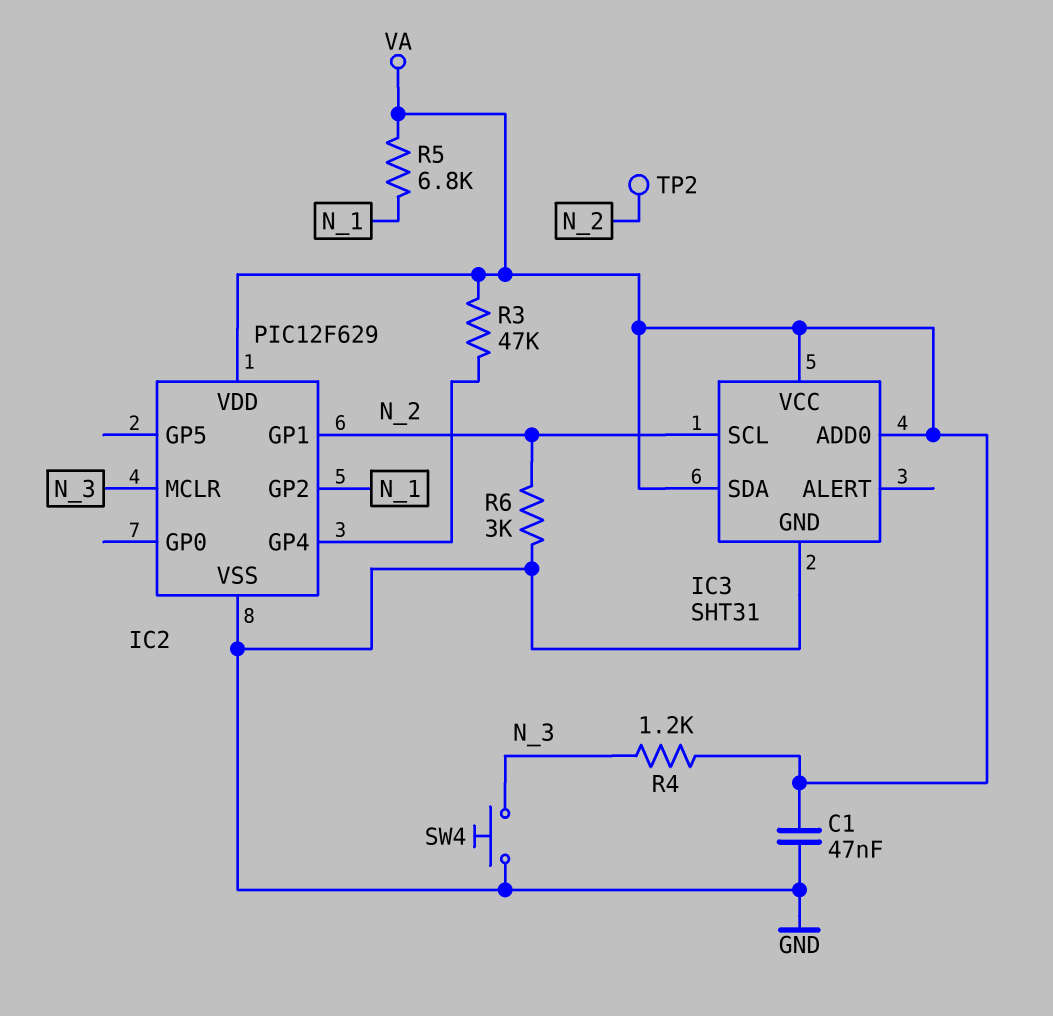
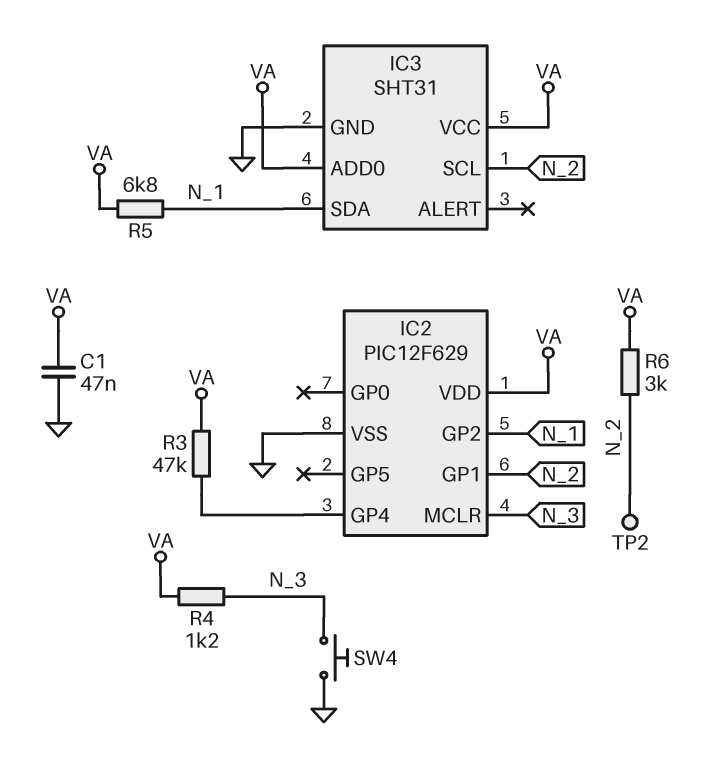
IC3 pin SDA: VA -> N_1
R6: 3k (GND, N_2) -> 3k (N_2, VA)

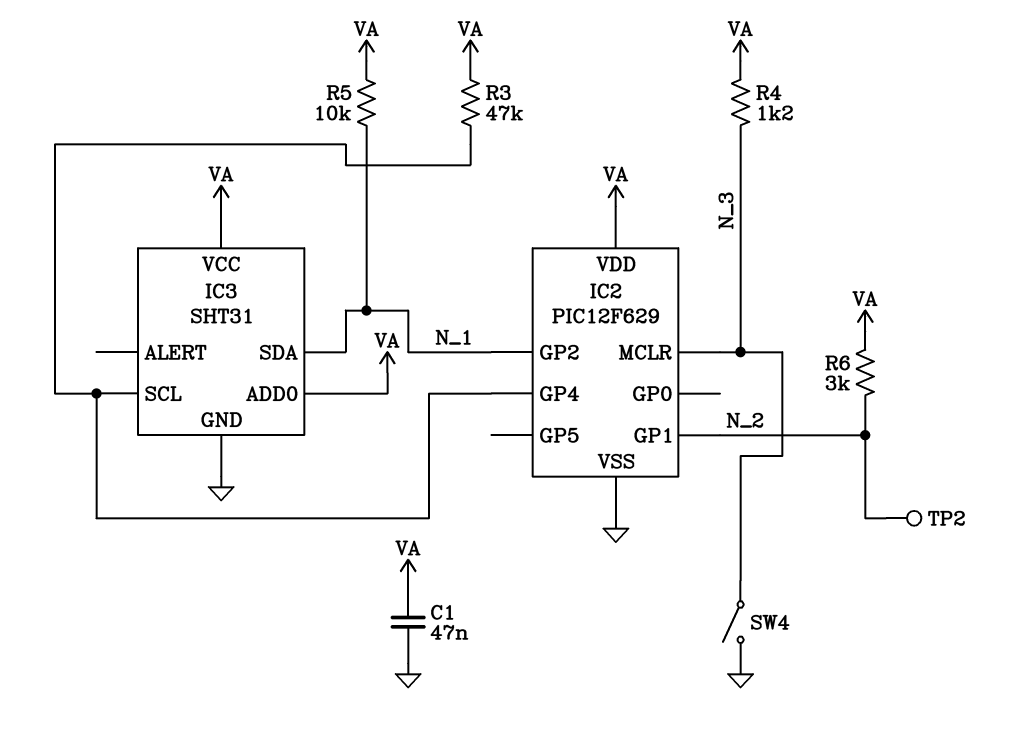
IC3 pin SCL: N_2 -> IC2/GP4
R5: 6.8k (N_1, VA) -> 10k (N_1, VA)
SW4: button (GND, N_3) -> switch (GND, N_3)

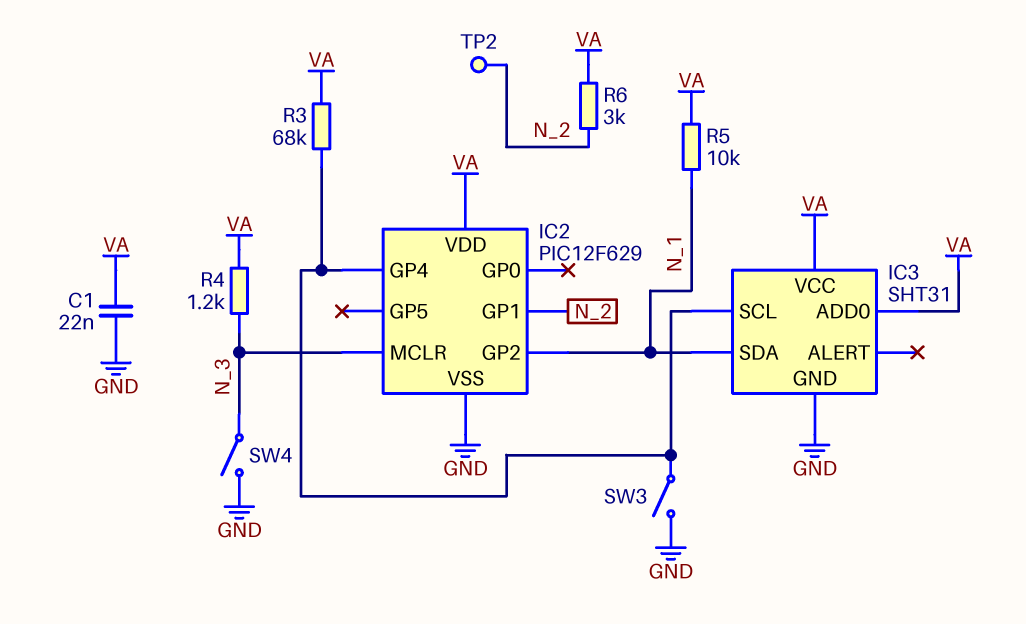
C1: 47nF (GND, VA) -> 22nF (GND, VA)
R3: 47k (IC2/GP4, VA) -> 68k (IC2/GP4, VA)
SW3: none -> switch (GND, IC2/GP4)

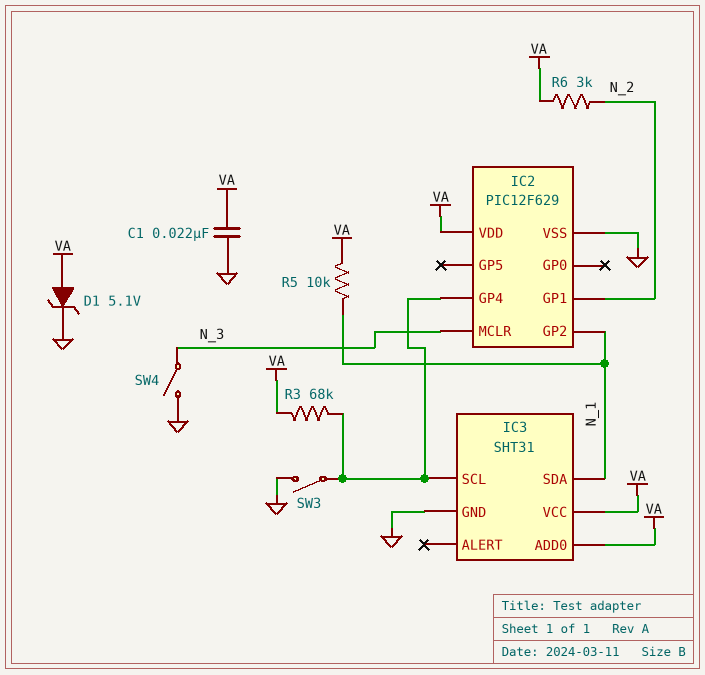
D1: none -> zener 5.1V (A VA, K GND)
R4: 1.2k (N_3, VA) -> none
TP2: test point (N_2) -> none

